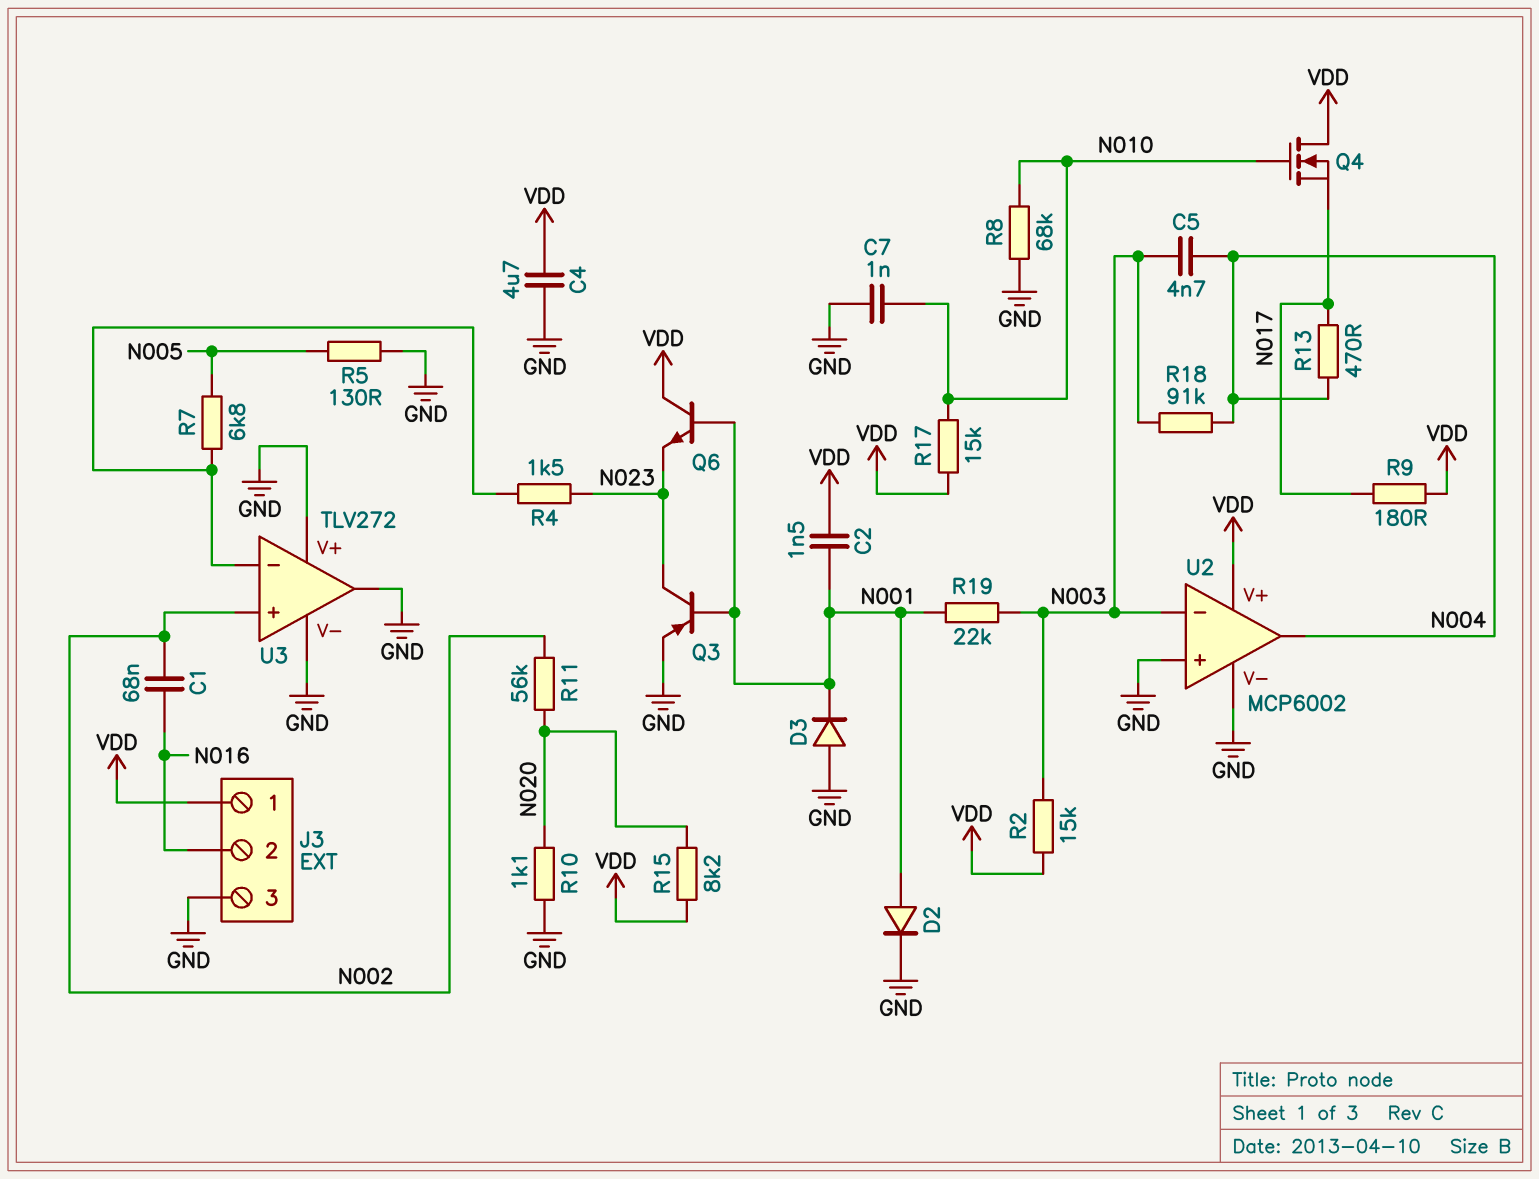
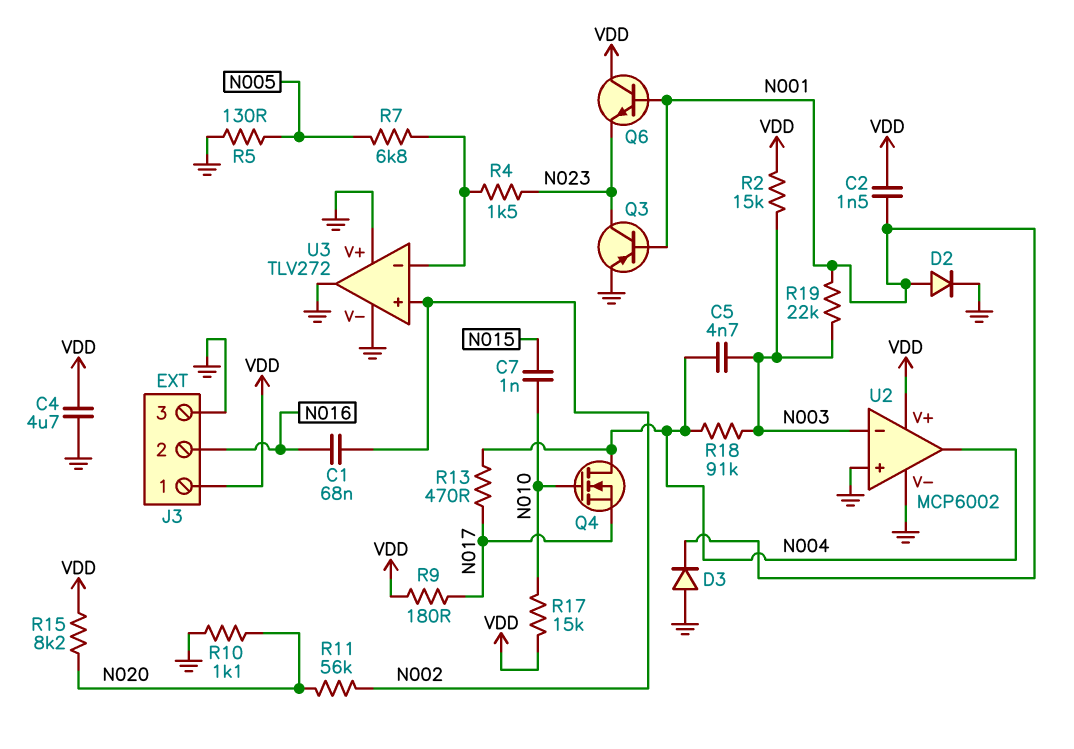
C7: 1nF (GND, N010) -> 1nF (N010, N015)
Q4: NMOS (G N010, D VDD, S N017) -> NMOS (G N010, D N004, S N017)
R8: 68k (GND, N010) -> none

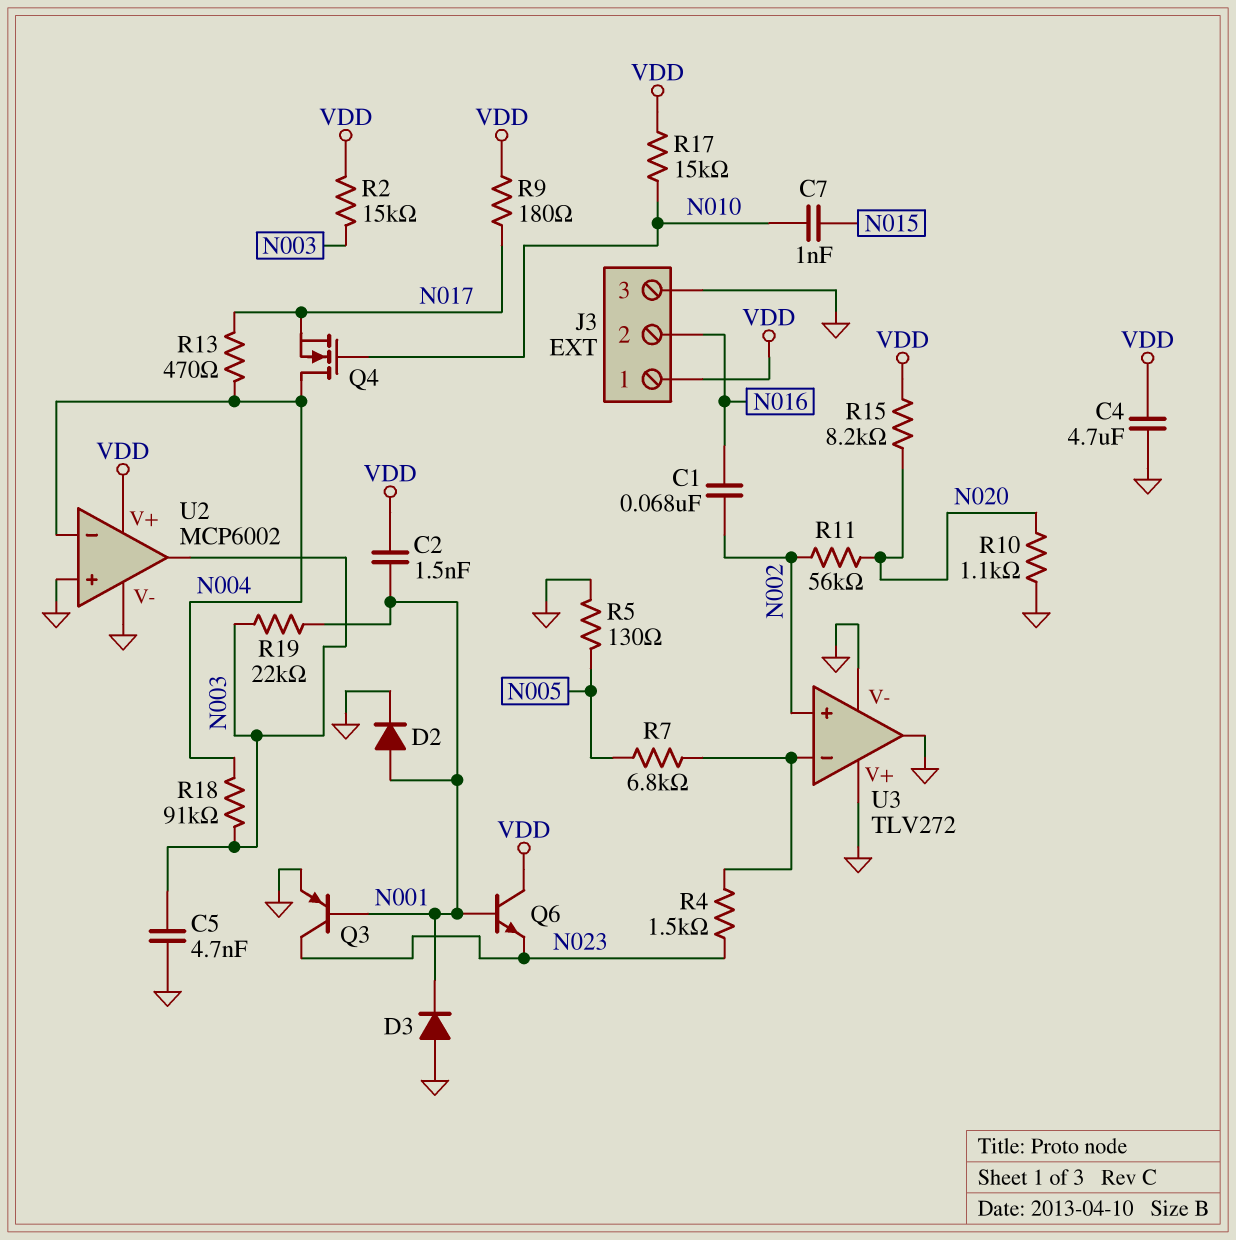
C5: 4.7nF (N003, N004) -> 4.7nF (GND, N003)
U2 pin in-: N003 -> N004
U2 pin out: N004 -> N003

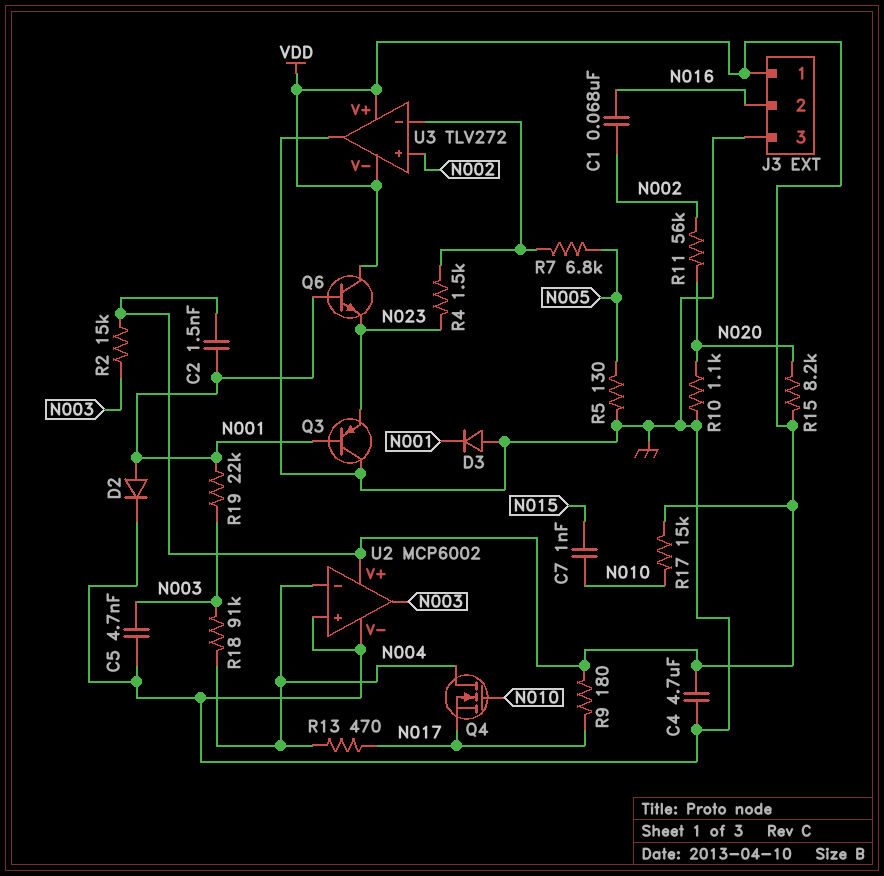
Q3: PNP (B N001, C N023, E GND) -> PNP (B N001, C GND, E N023)
U3 pin V+: GND -> VDD
U3 pin V-: GND -> VDD

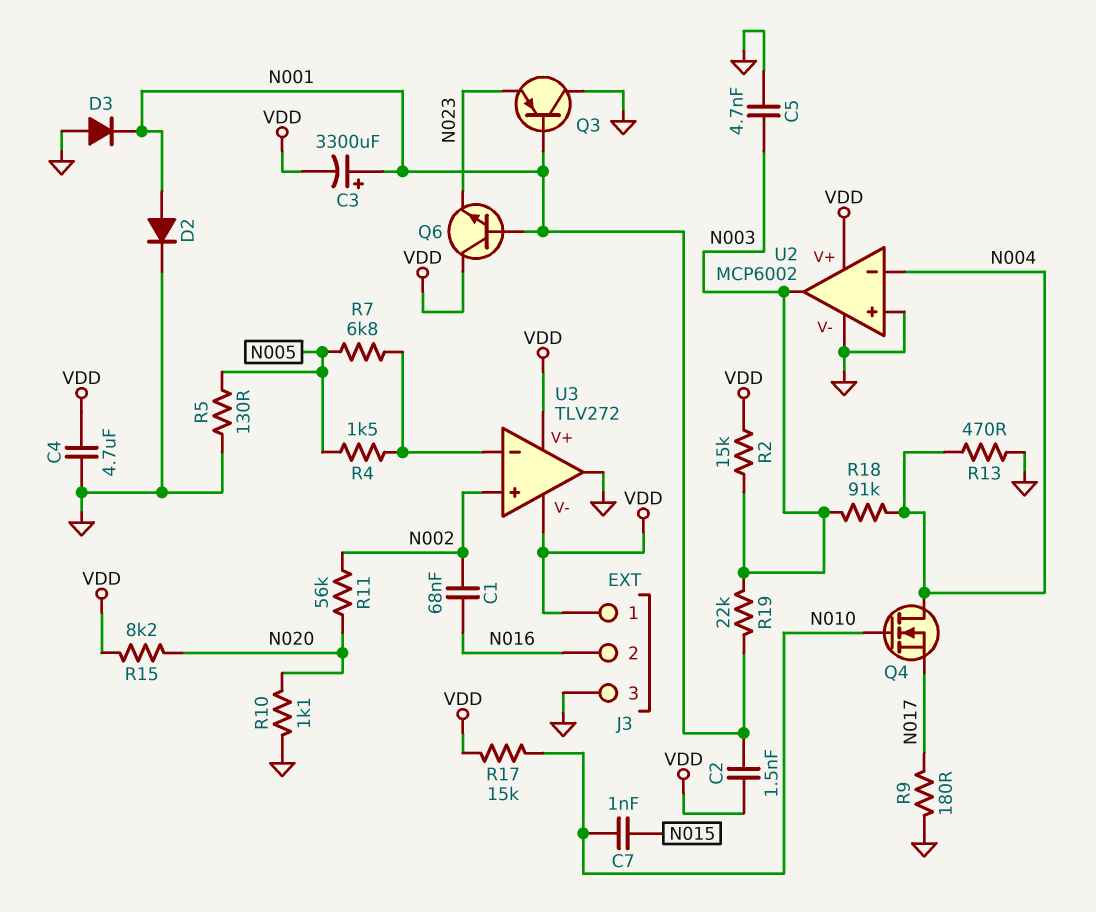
C3: none -> 3300uF (plus N001, minus VDD)
R4: 1.5k (N023, U3/in-) -> 1.5k (N005, U3/in-)
R9: 180 (N017, VDD) -> 180 (GND, N017)
R13: 470 (N004, N017) -> 470 (GND, N004)

